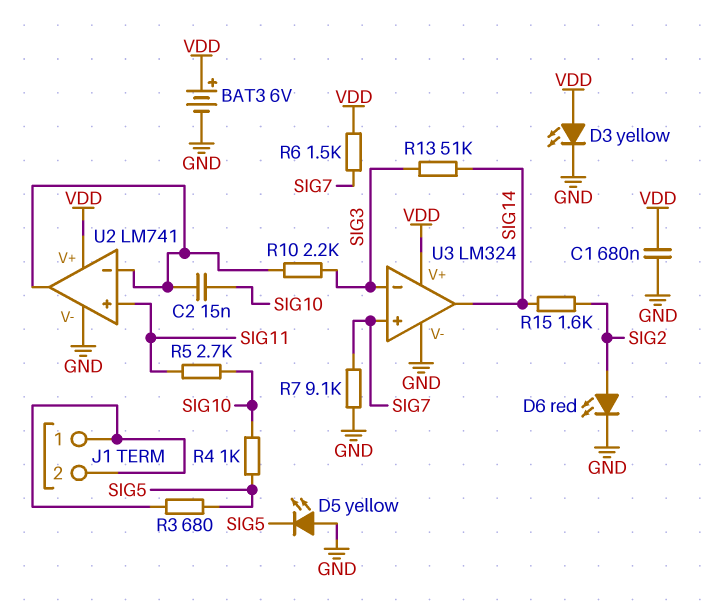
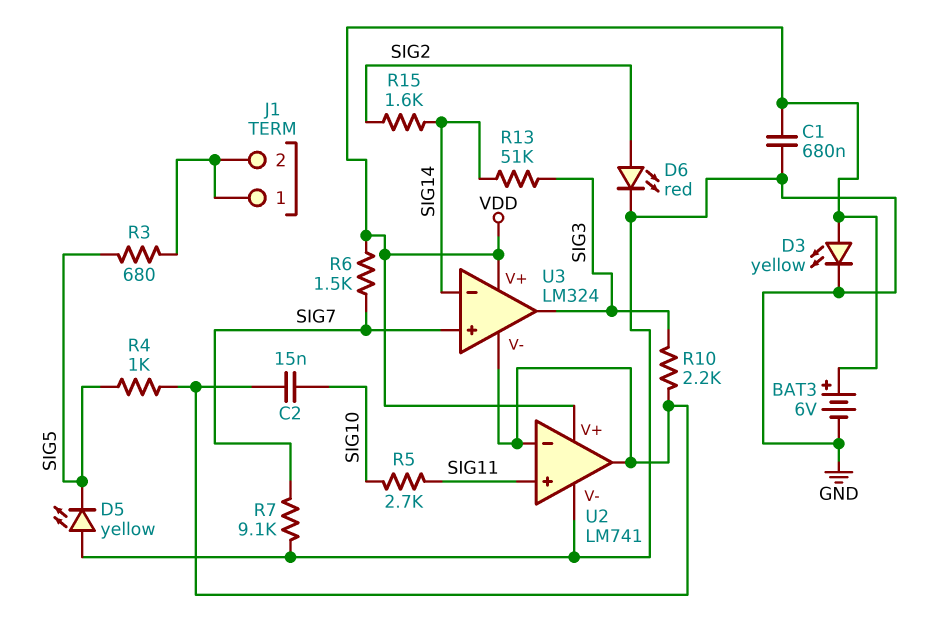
R4: 1k (SIG5, SIG10) -> 1k (SIG5, U2/in-)
U3 pin V-: GND -> U2/in-
U3 pin in-: SIG3 -> SIG14
U3 pin out: SIG14 -> SIG3

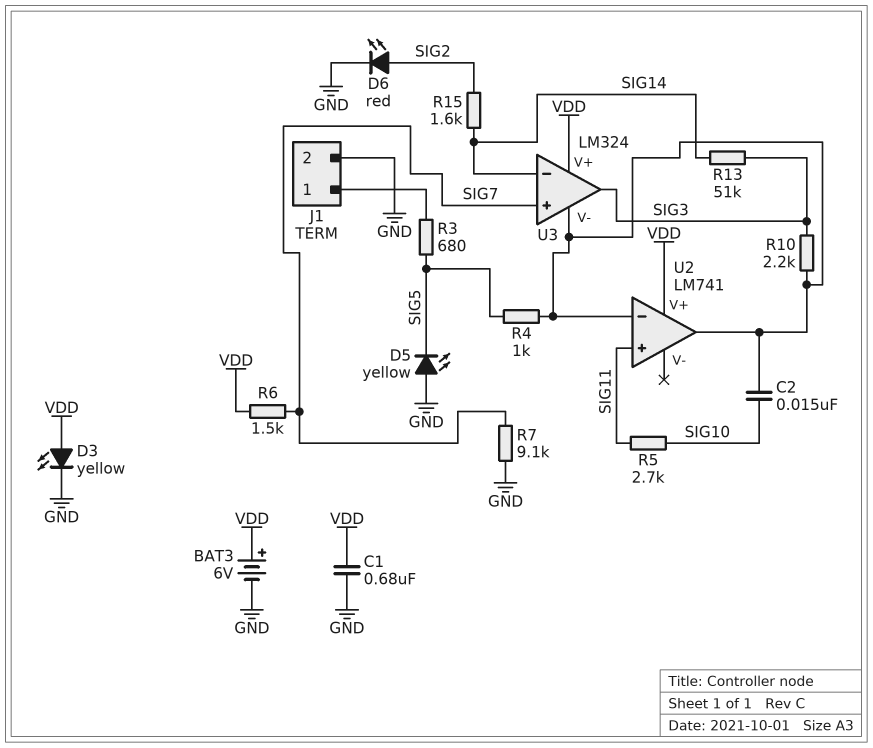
J1 pin 2: J1/1 -> GND
U2 pin V-: GND -> none

